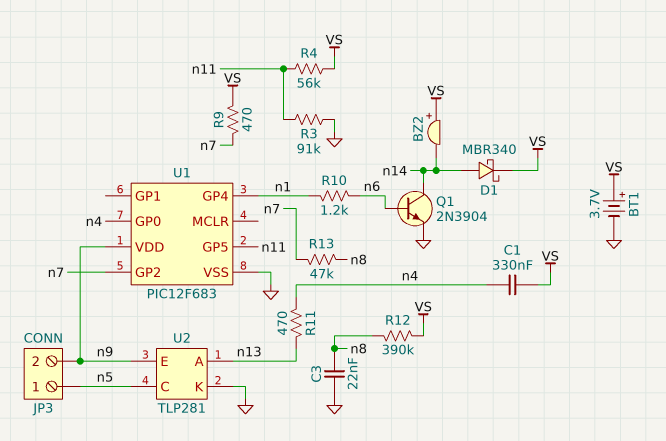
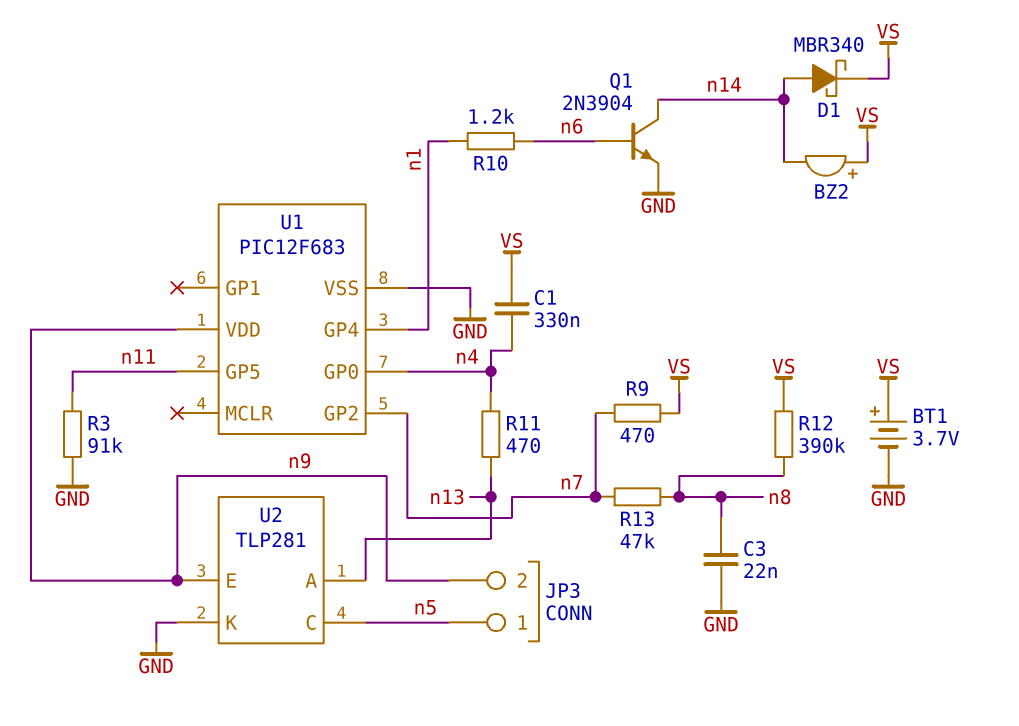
R4: 56k (VS, n11) -> none

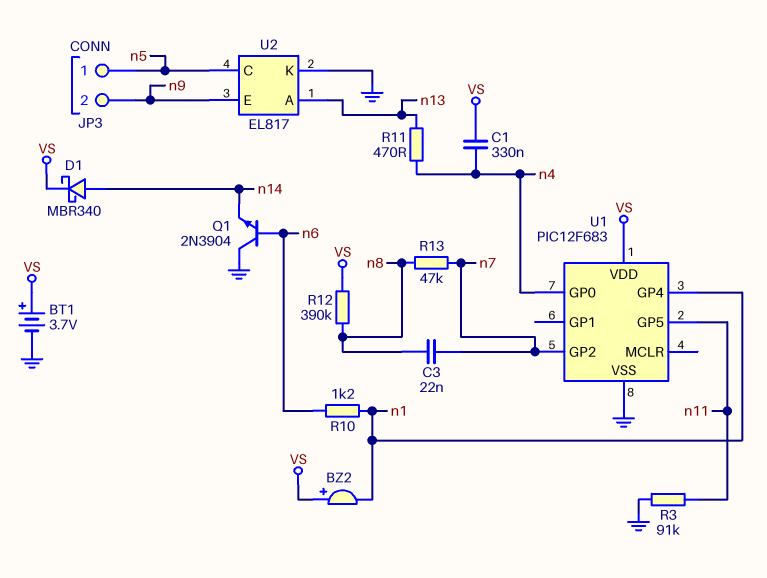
BZ2: buzzer (plus VS, minus n14) -> buzzer (plus VS, minus n1)
C3: 22nF (GND, n8) -> 22nF (n7, n8)
Q1: NPN 2N3904 (B n6, C n14, E GND) -> NPN 2N3904 (B n6, C GND, E n14)
R9: 470 (VS, n7) -> none
U1 pin VDD: n9 -> VS
U2: TLP281 -> EL817

